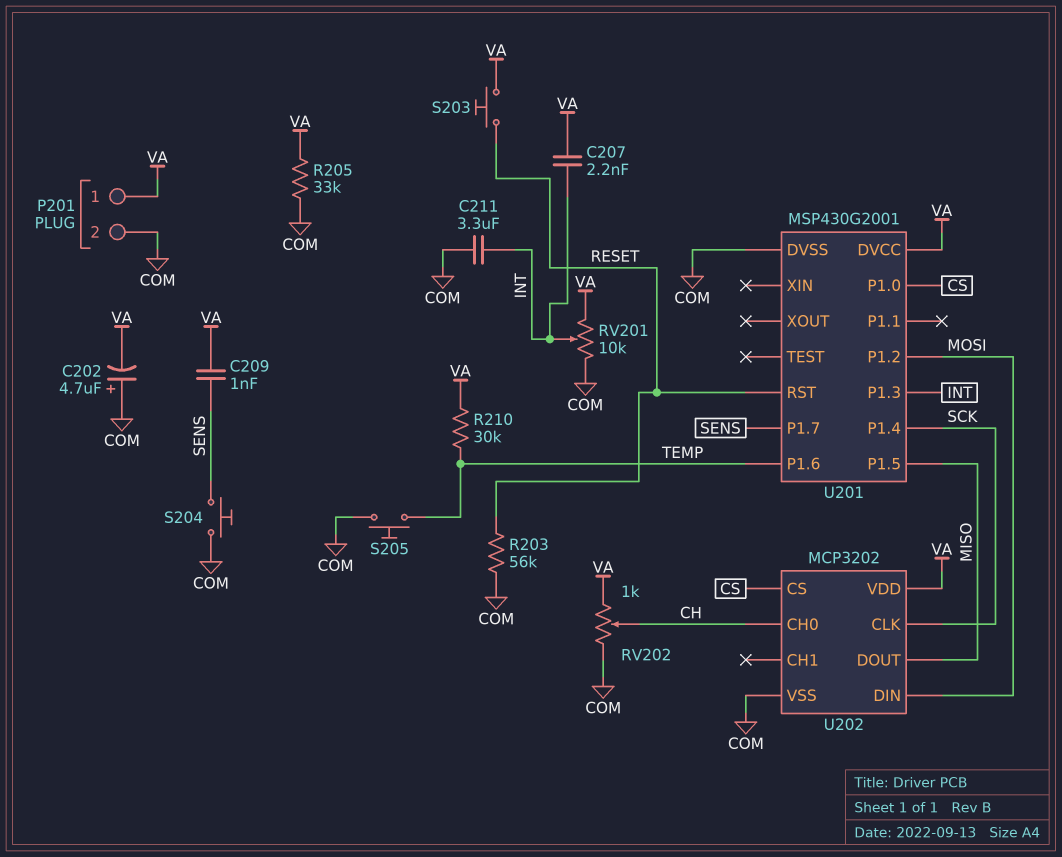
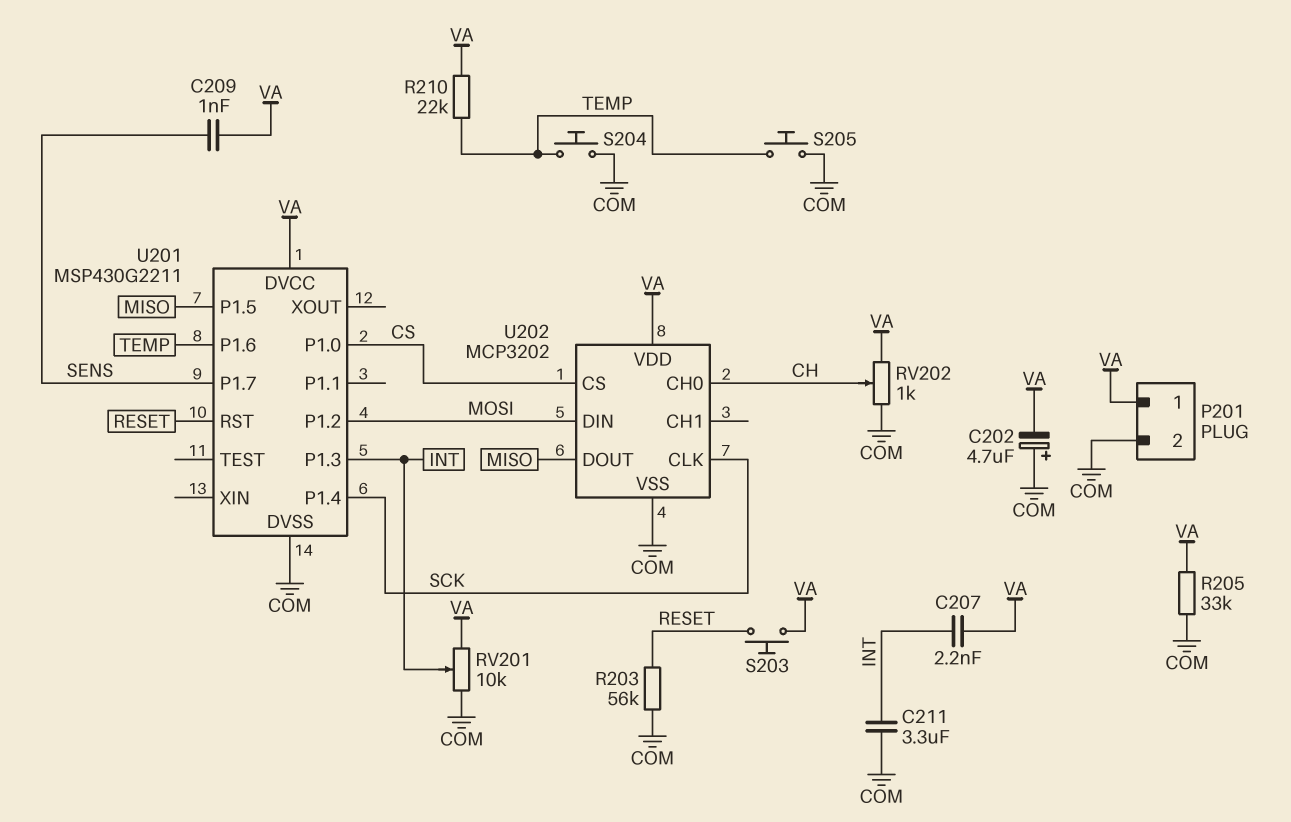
R210: 30k (TEMP, VA) -> 22k (TEMP, VA)
S204: button (COM, SENS) -> button (COM, TEMP)
U201: MSP430G2001 -> MSP430G2211

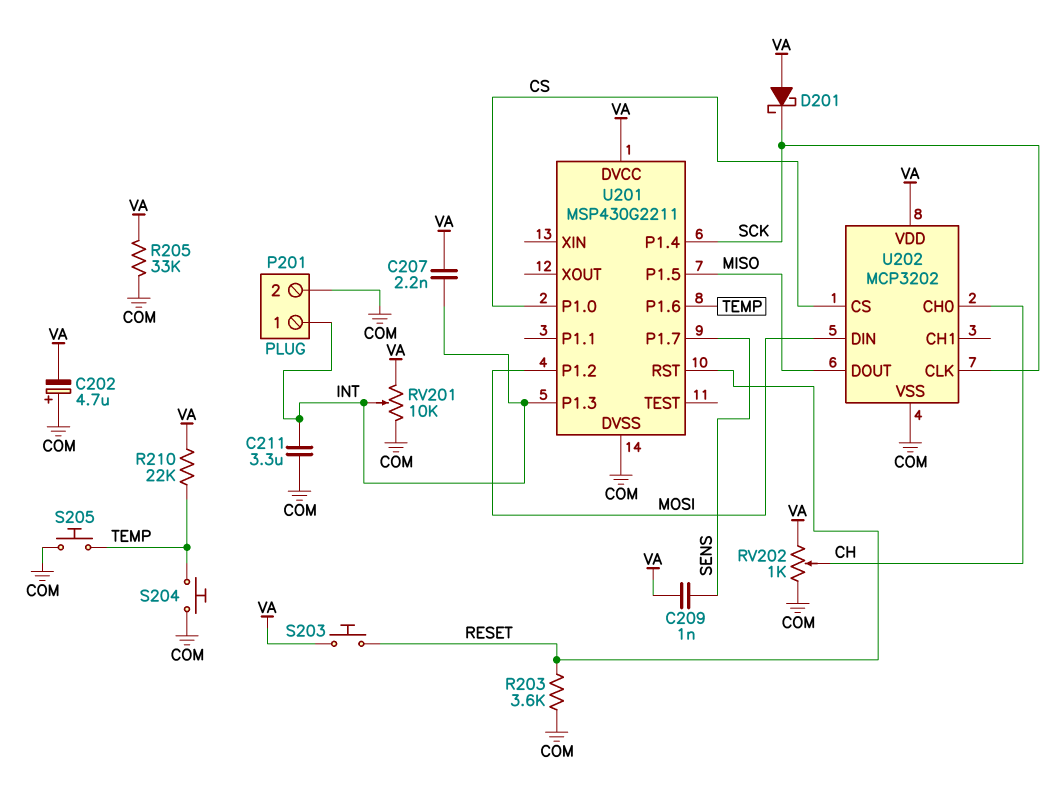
D201: none -> schottky (A VA, K SCK)
P201 pin 1: VA -> INT
R203: 56k (COM, RESET) -> 3.6k (COM, RESET)

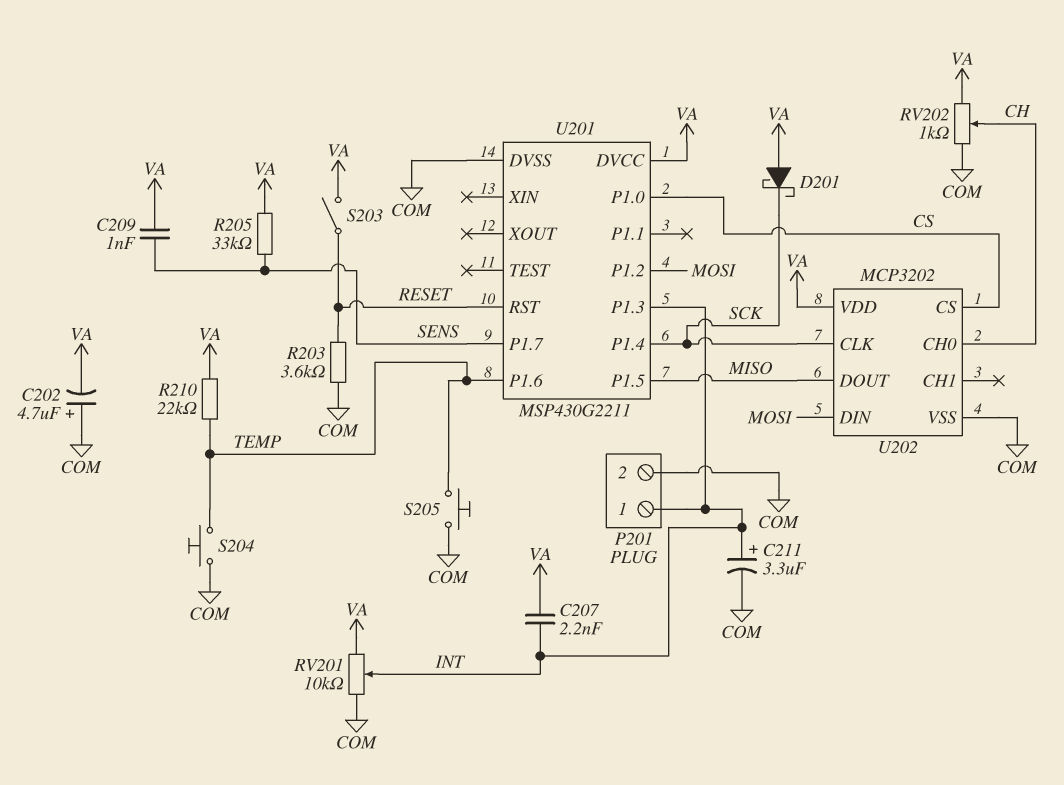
C211: 3.3uF (COM, INT) -> 3.3uF (plus INT, minus COM)
R205: 33k (COM, VA) -> 33k (SENS, VA)
S203: button (RESET, VA) -> switch (RESET, VA)

